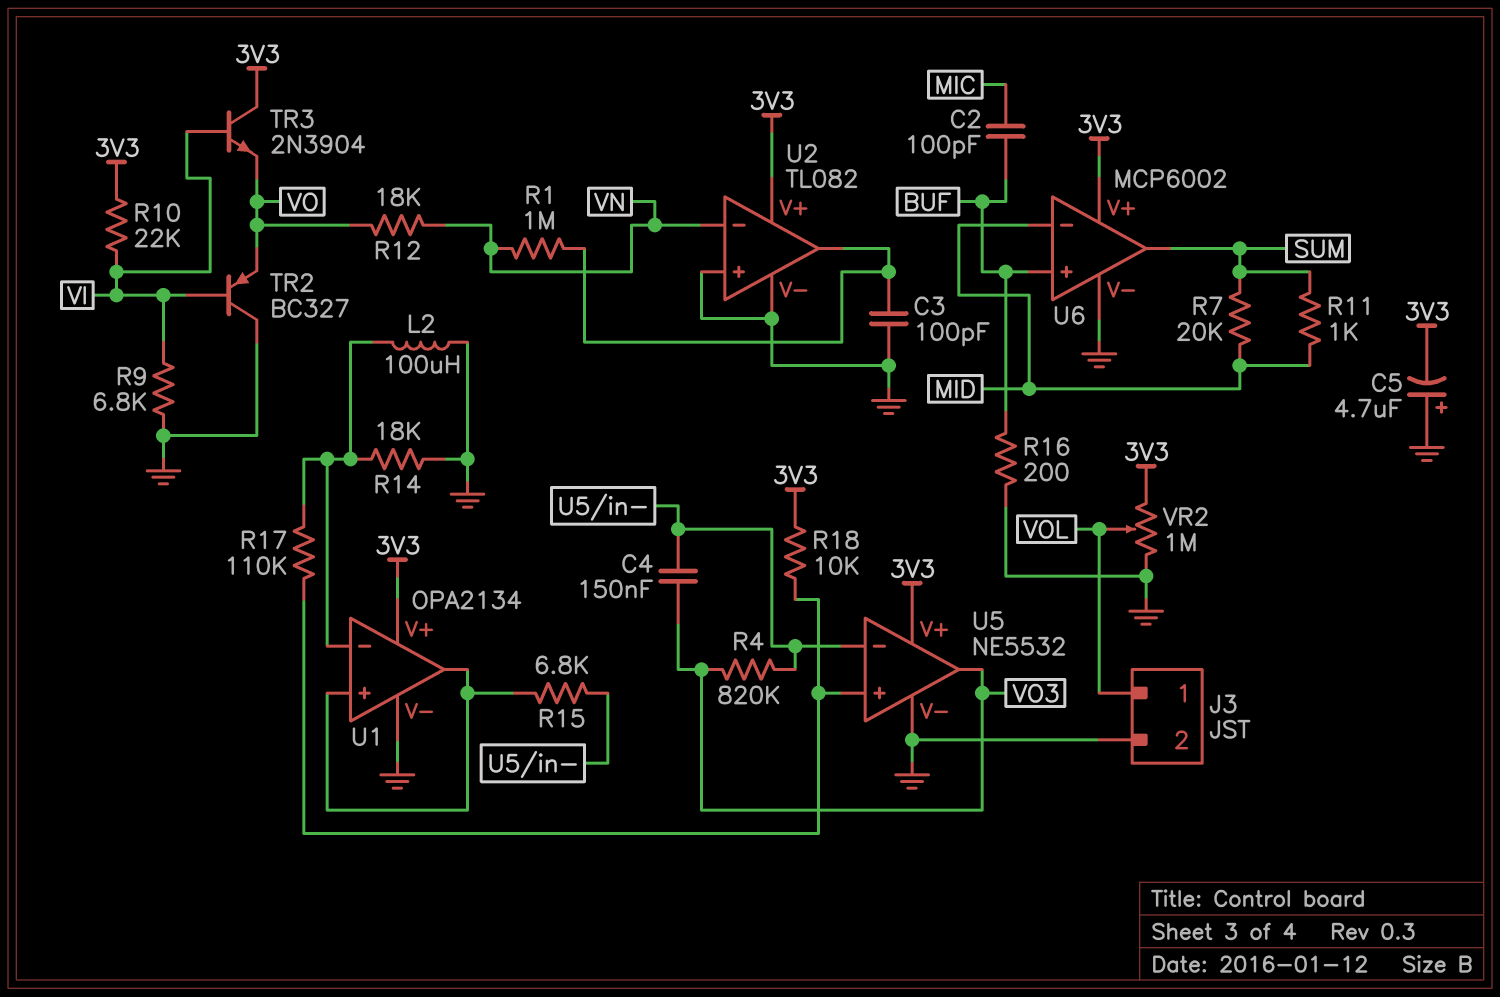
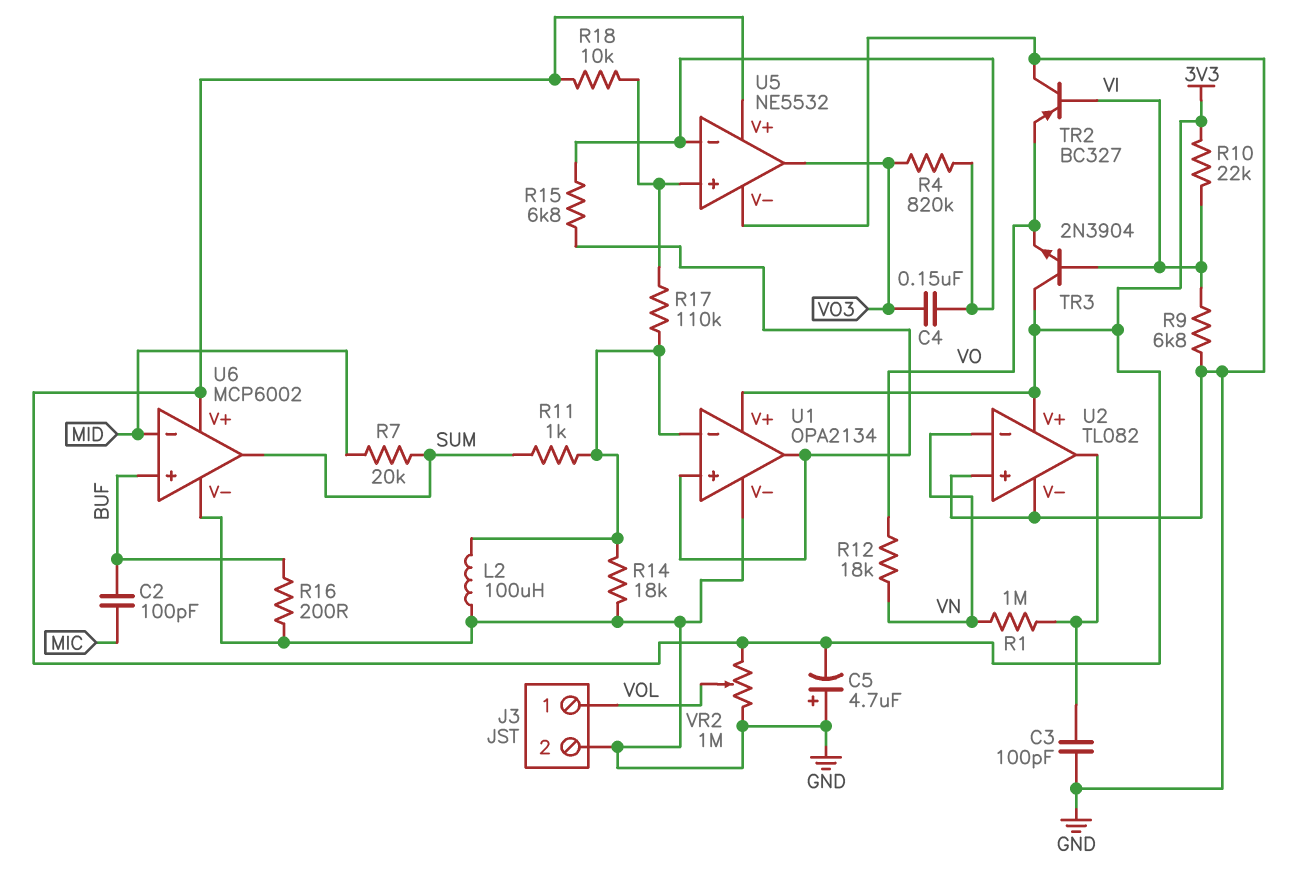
R11: 1k (MID, SUM) -> 1k (SUM, U1/in-)

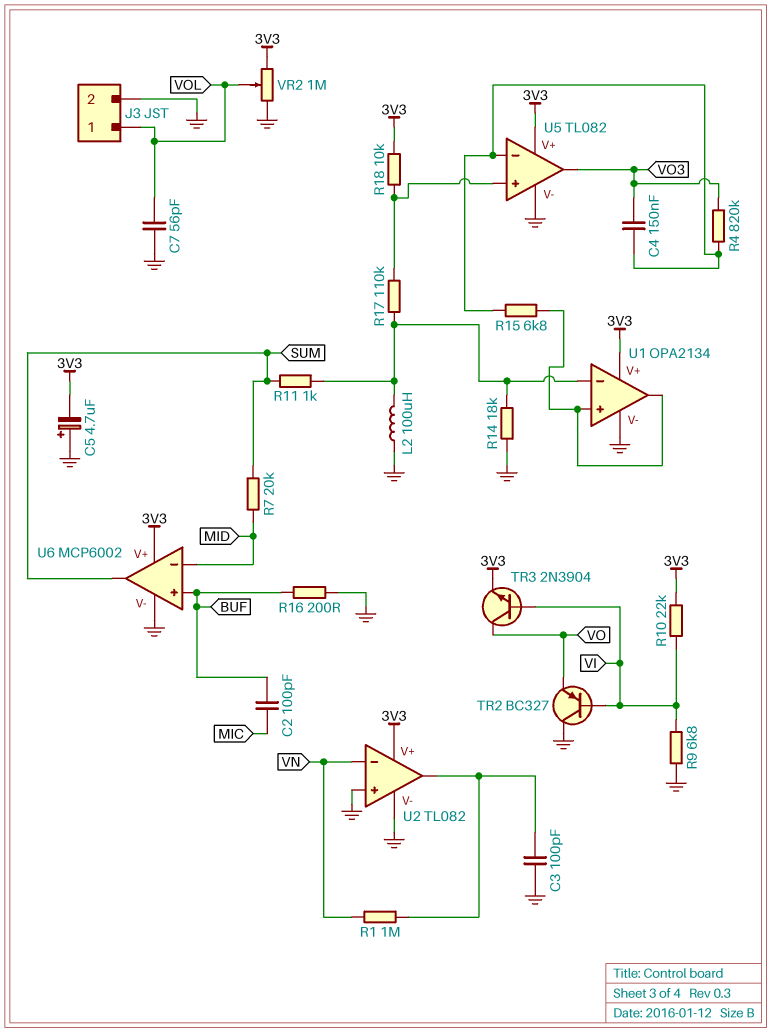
C7: none -> 56pF (GND, VOL)
R12: 18k (VN, VO) -> none
TR3: NPN 2N3904 (B VI, C 3V3, E VO) -> NPN 2N3904 (B VI, C VO, E 3V3)
U5: NE5532 -> TL082

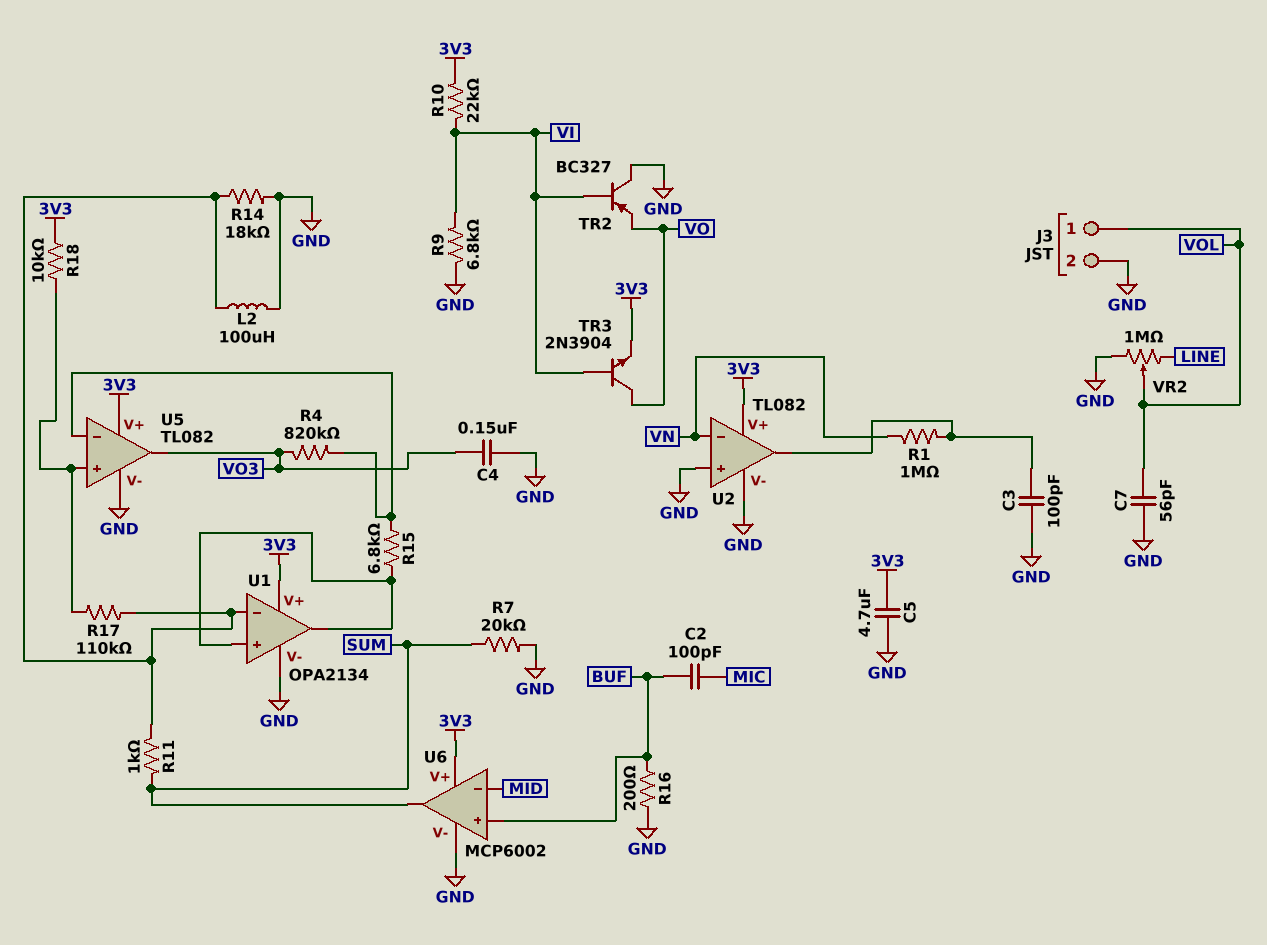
C4: 150nF (U5/in-, VO3) -> 150nF (GND, VO3)
C5: 4.7uF (plus GND, minus 3V3) -> 4.7uF (3V3, GND)
R7: 20k (MID, SUM) -> 20k (GND, SUM)
VR2: 1M (3V3, GND, wiper VOL) -> 1M (GND, LINE, wiper VOL)

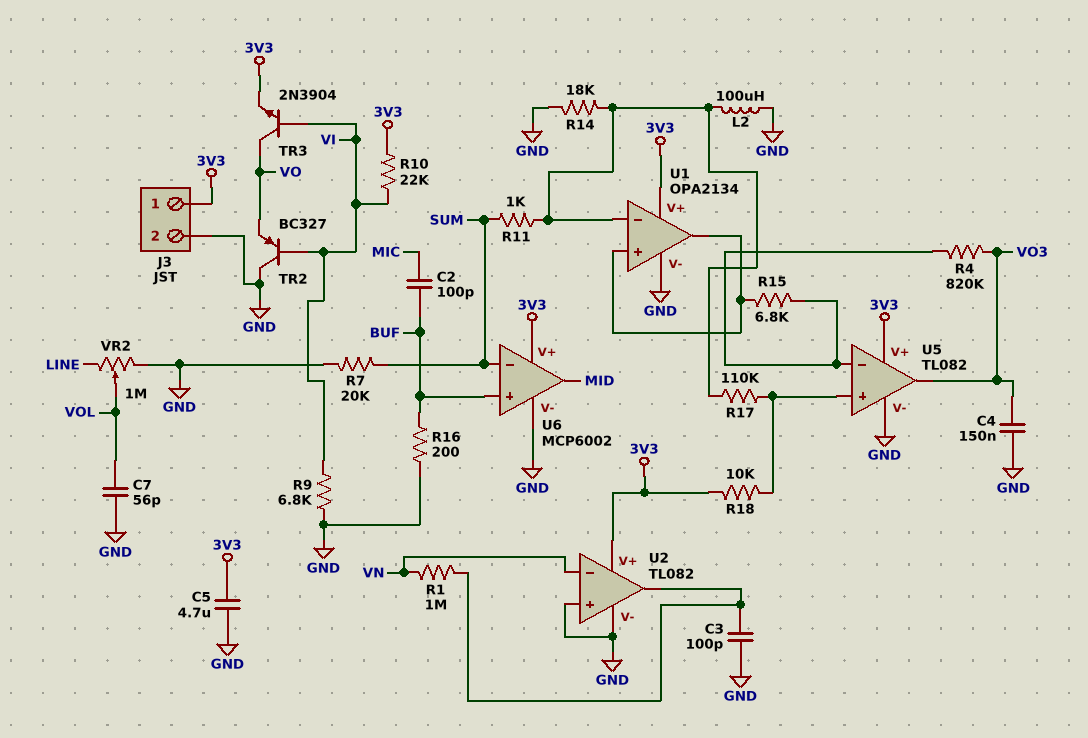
J3 pin 1: VOL -> 3V3
U6 pin in-: MID -> SUM
U6 pin out: SUM -> MID

